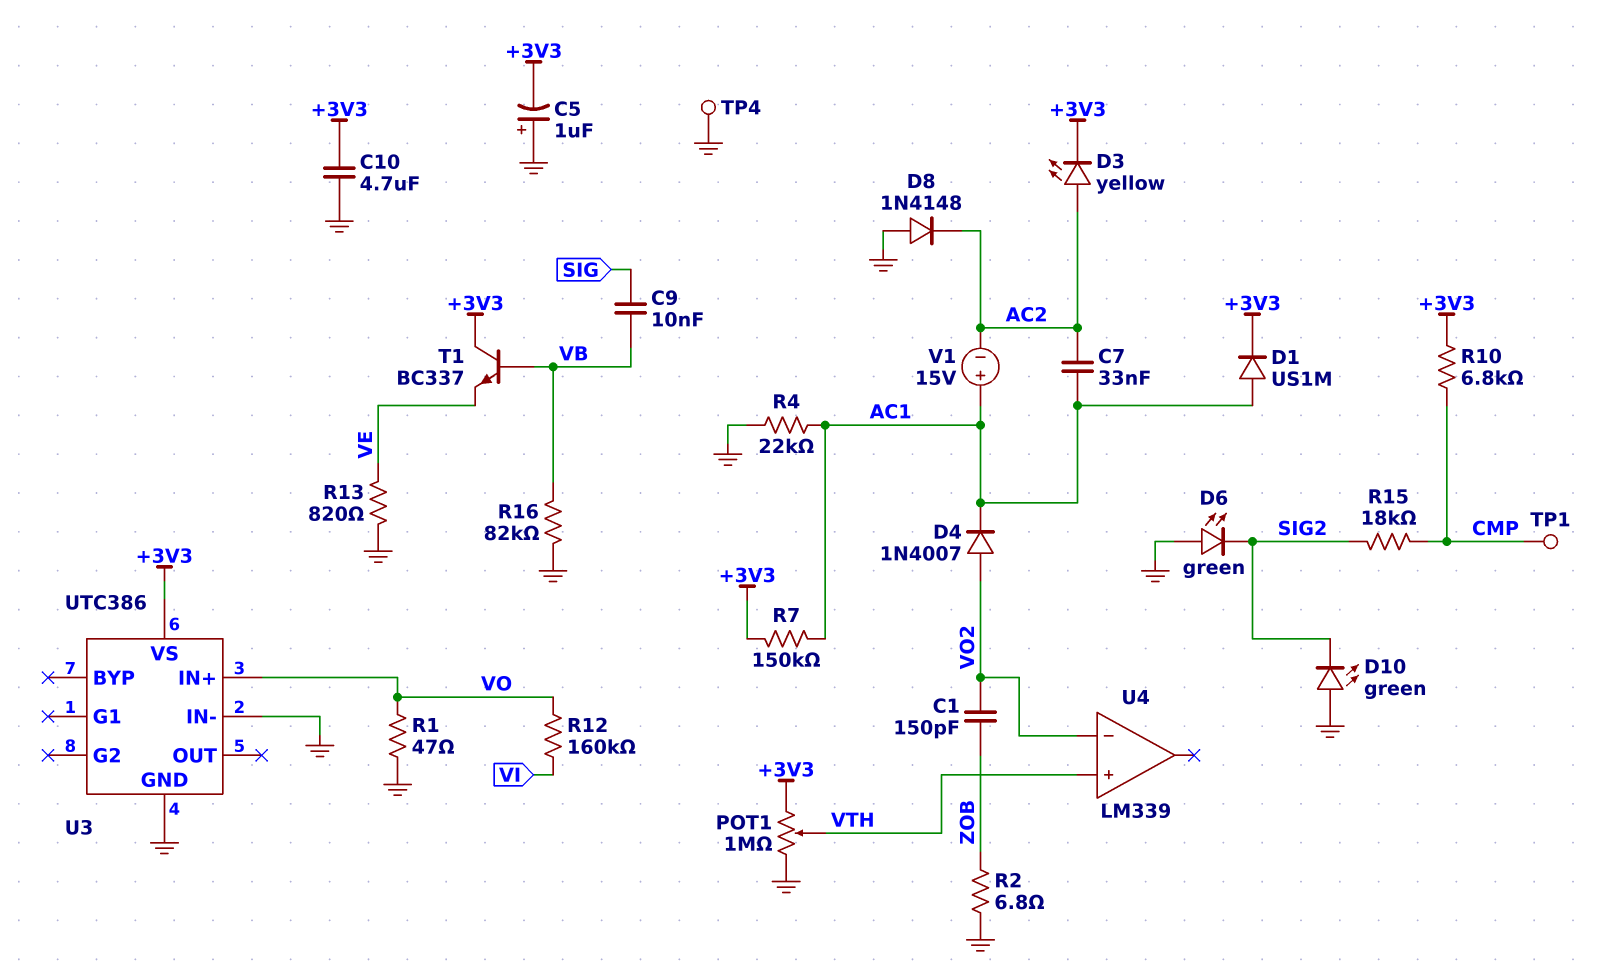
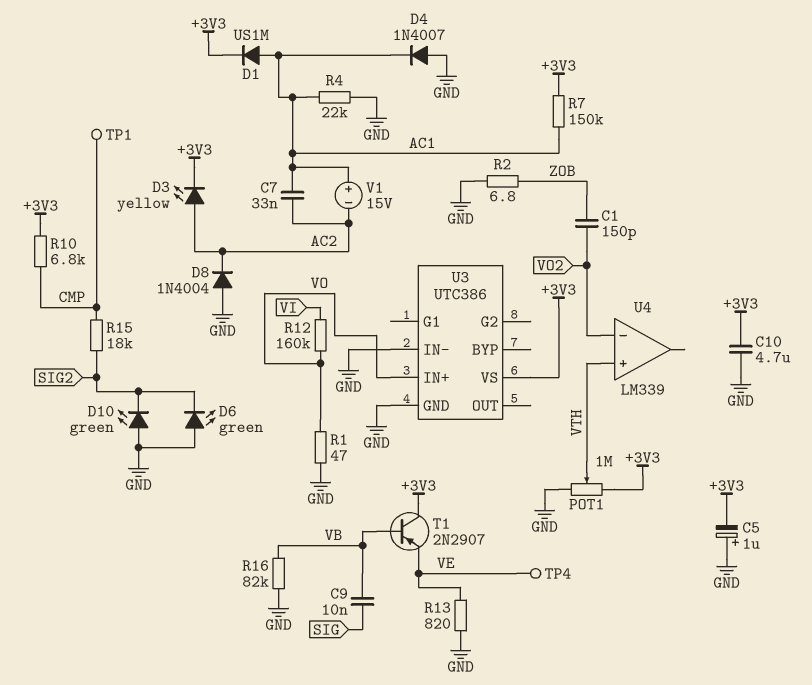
D4: diode 1N4007 (A VO2, K AC1) -> diode 1N4007 (A GND, K AC1)
D8: diode 1N4148 (A GND, K AC2) -> diode 1N4004 (A GND, K AC2)
T1: NPN BC337 (B VB, C +3V3, E VE) -> PNP 2N2907 (B VB, C +3V3, E VE)
TP4: test point (GND) -> test point (VE)

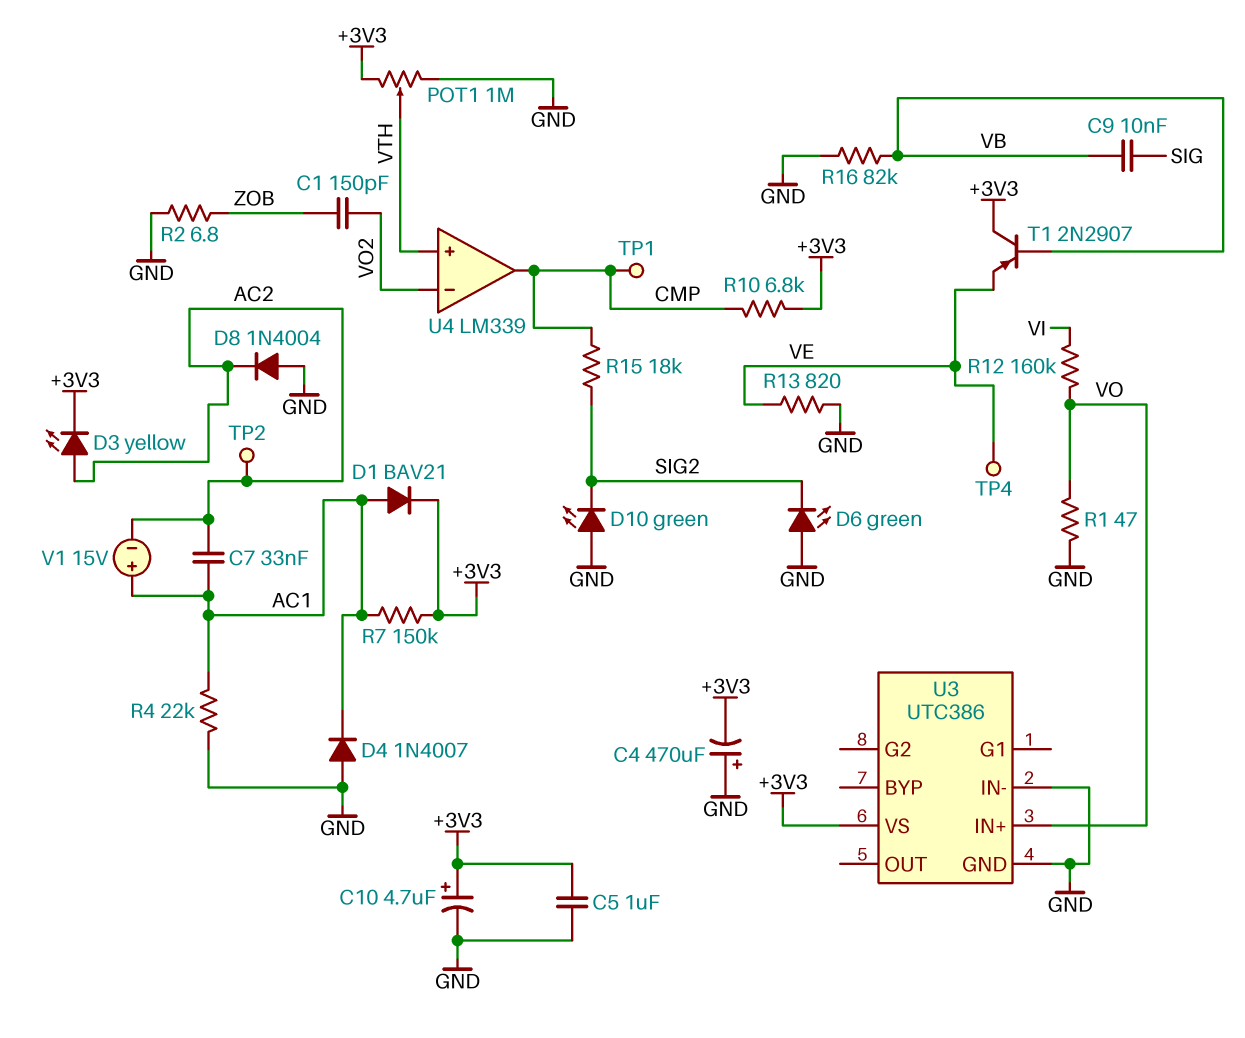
C4: none -> 470uF (plus GND, minus +3V3)
C5: 1uF (plus GND, minus +3V3) -> 1uF (+3V3, GND)
C10: 4.7uF (+3V3, GND) -> 4.7uF (plus +3V3, minus GND)
D1: diode US1M (A AC1, K +3V3) -> diode BAV21 (A AC1, K +3V3)
TP2: none -> test point (AC2)
U4 pin out: none -> CMP

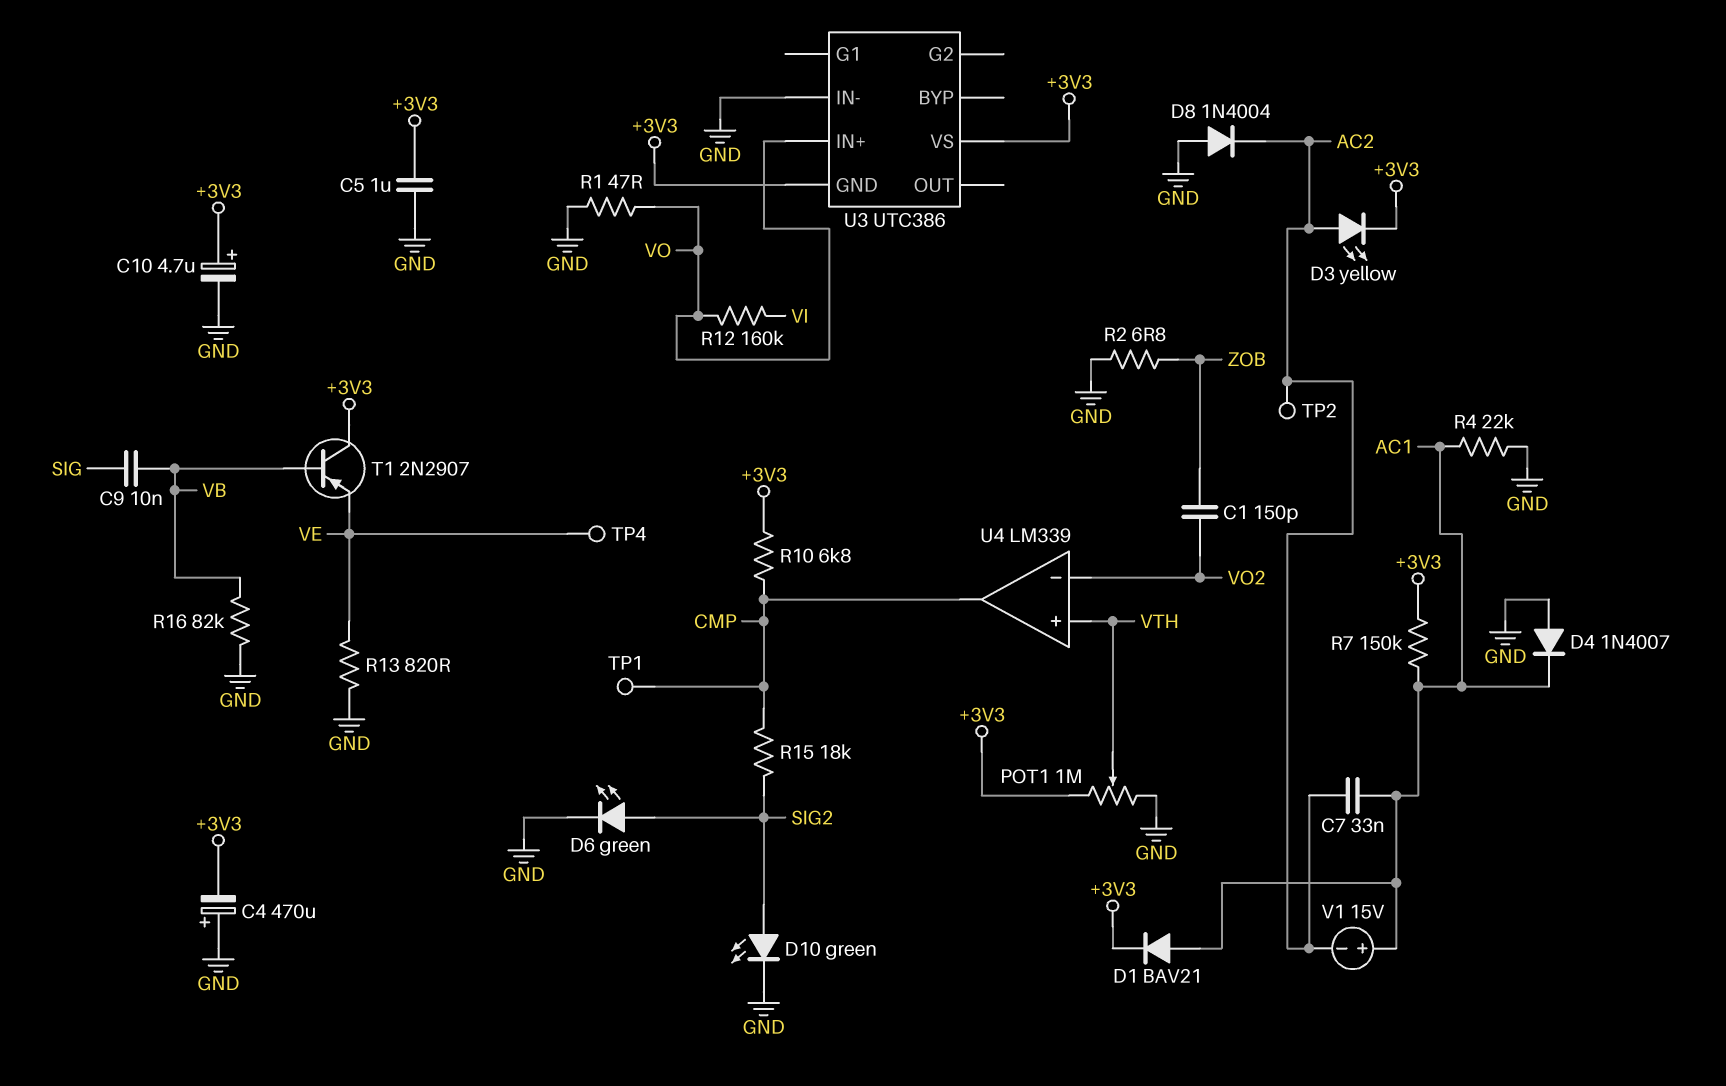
D6: LED green (A GND, K SIG2) -> LED green (A SIG2, K GND)
D10: LED green (A GND, K SIG2) -> LED green (A SIG2, K GND)
U3 pin GND: GND -> +3V3

